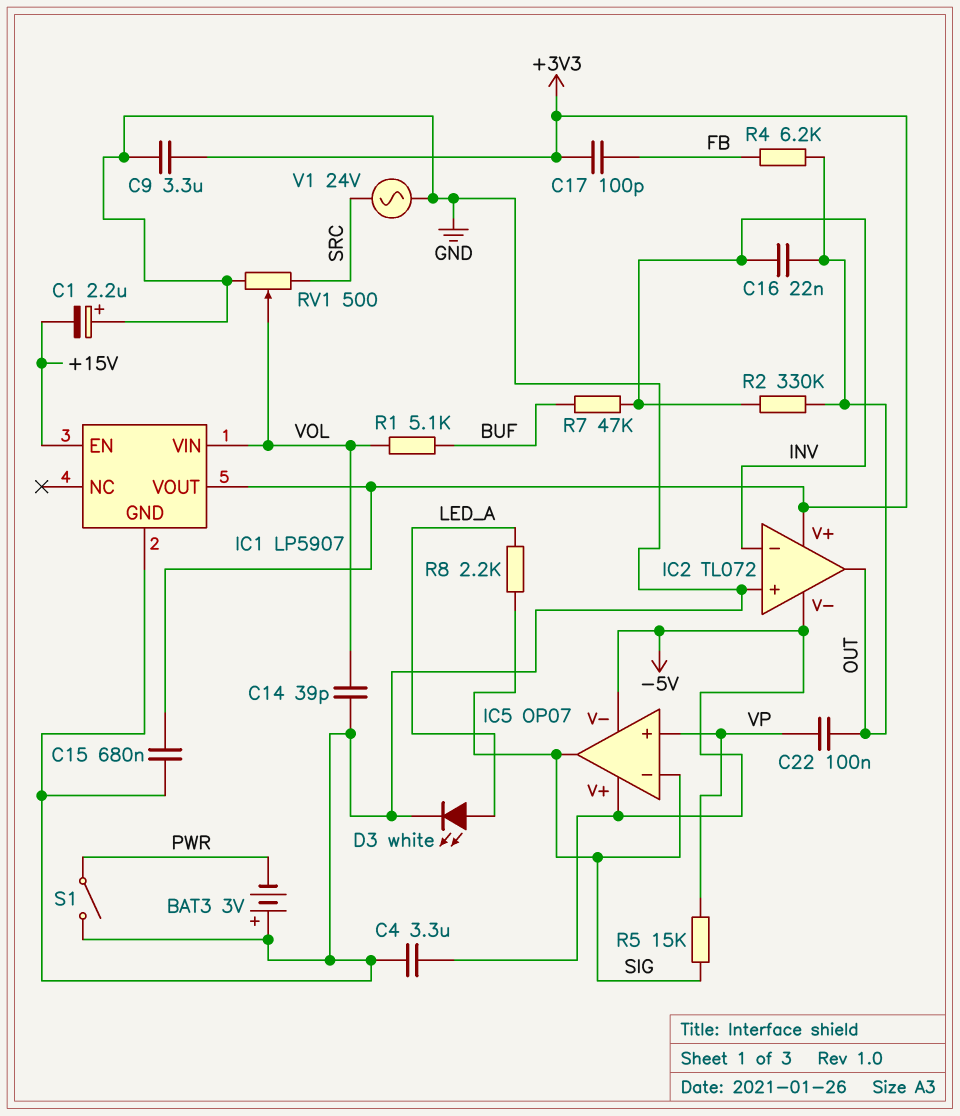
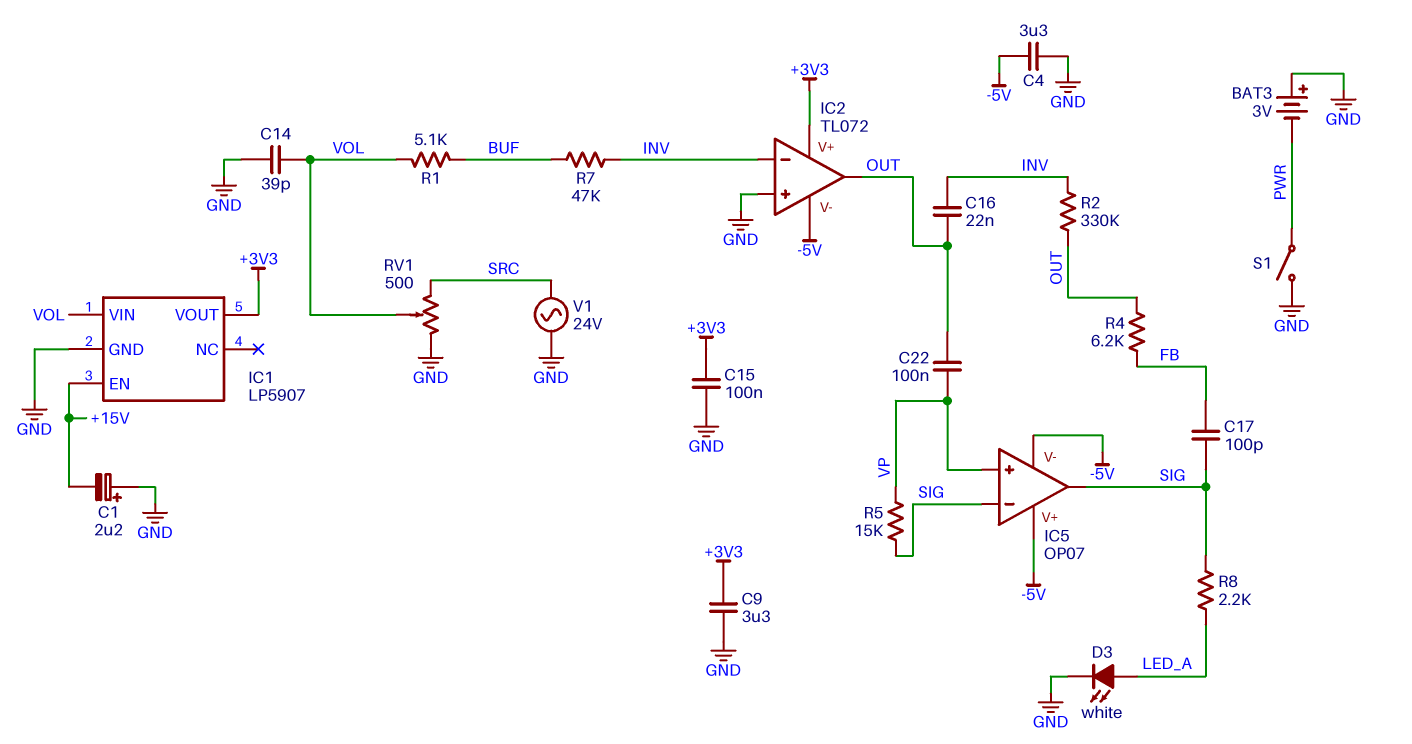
C15: 680nF (+3V3, GND) -> 100nF (+3V3, GND)
C17: 100pF (+3V3, FB) -> 100pF (FB, SIG)

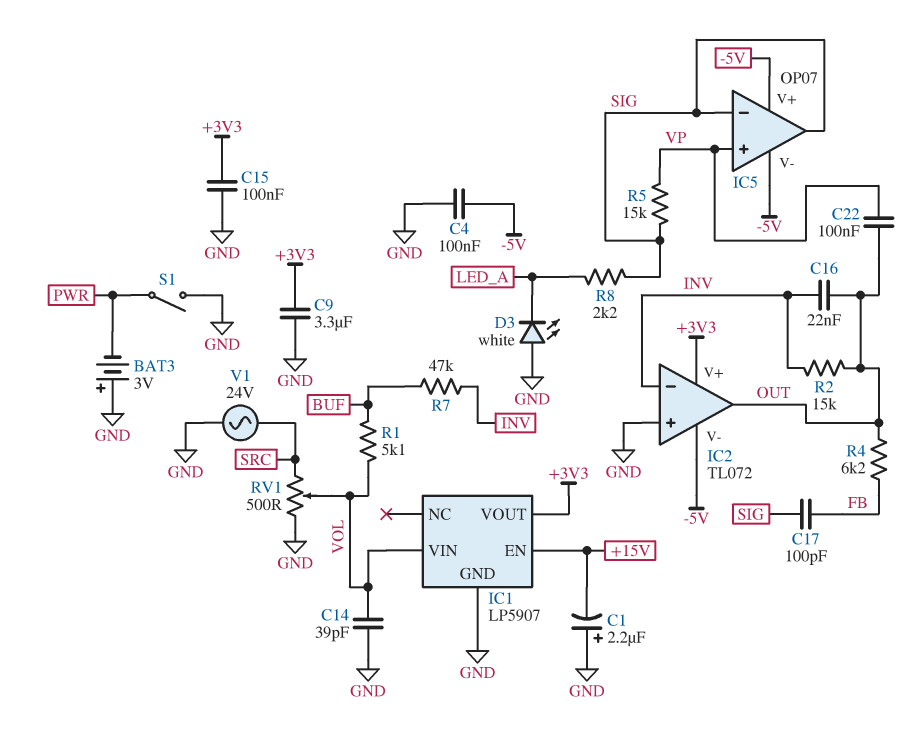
C4: 3.3uF (-5V, GND) -> 100nF (-5V, GND)
D3: LED white (A LED_A, K GND) -> LED white (A GND, K LED_A)
R2: 330k (INV, OUT) -> 15k (INV, OUT)

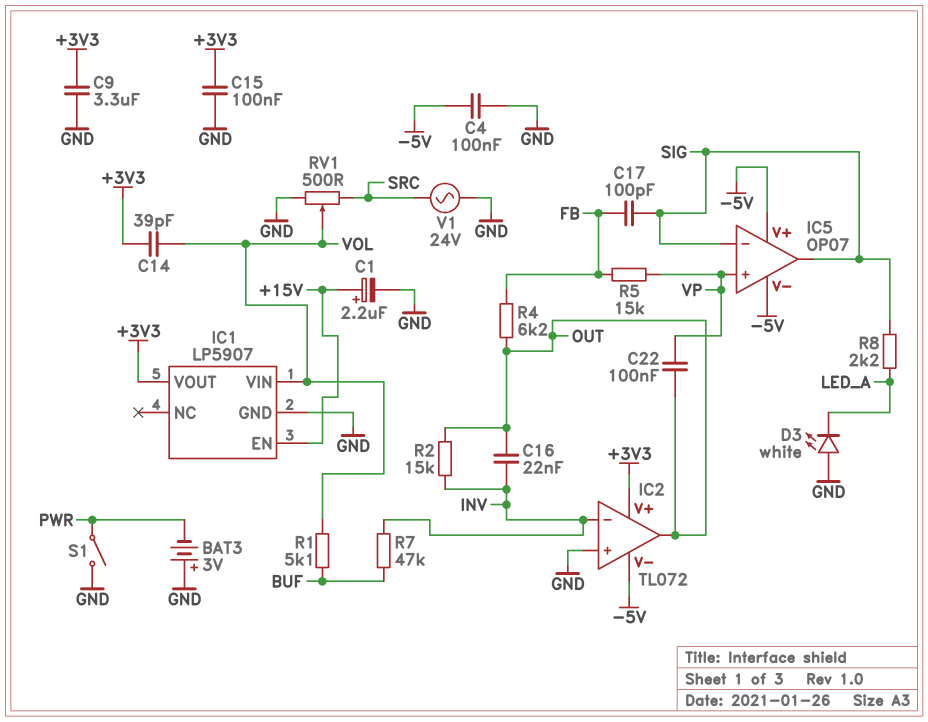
C1: 2.2uF (plus GND, minus +15V) -> 2.2uF (plus +15V, minus GND)
C14: 39pF (GND, VOL) -> 39pF (+3V3, VOL)
R5: 15k (SIG, VP) -> 15k (FB, VP)

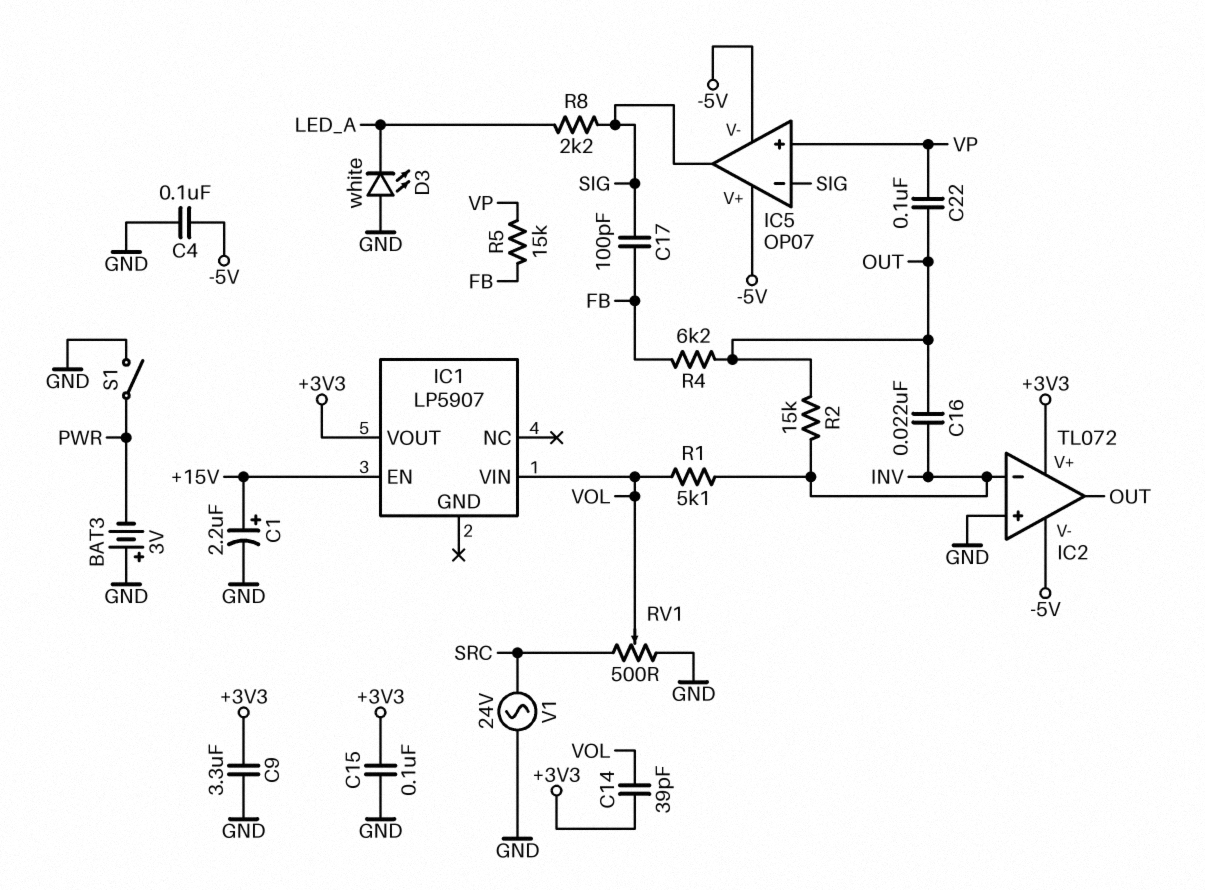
IC1 pin GND: GND -> none
R1: 5.1k (BUF, VOL) -> 5.1k (INV, VOL)
R7: 47k (BUF, INV) -> none

